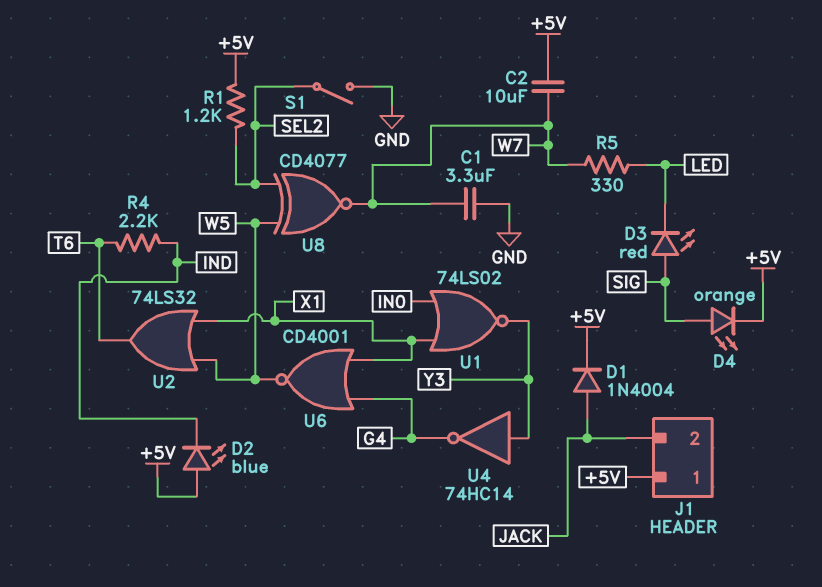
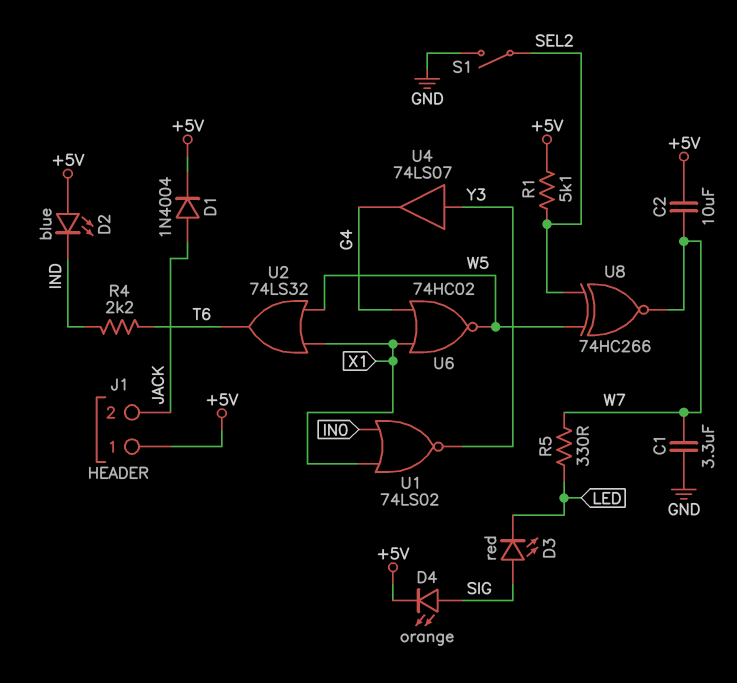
R1: 1.2k (+5V, SEL2) -> 5.1k (+5V, SEL2)
U4: NOT 74HC14 (in Y3, out G4) -> buffer 74LS07 (in Y3, out G4)
U6: NOR CD4001 (in G4, in X1, out W5) -> NOR 74HC02 (in G4, in X1, out W5)
U8: XNOR CD4077 (in SEL2, in W5, out W7) -> XNOR 74HC266 (in SEL2, in W5, out W7)

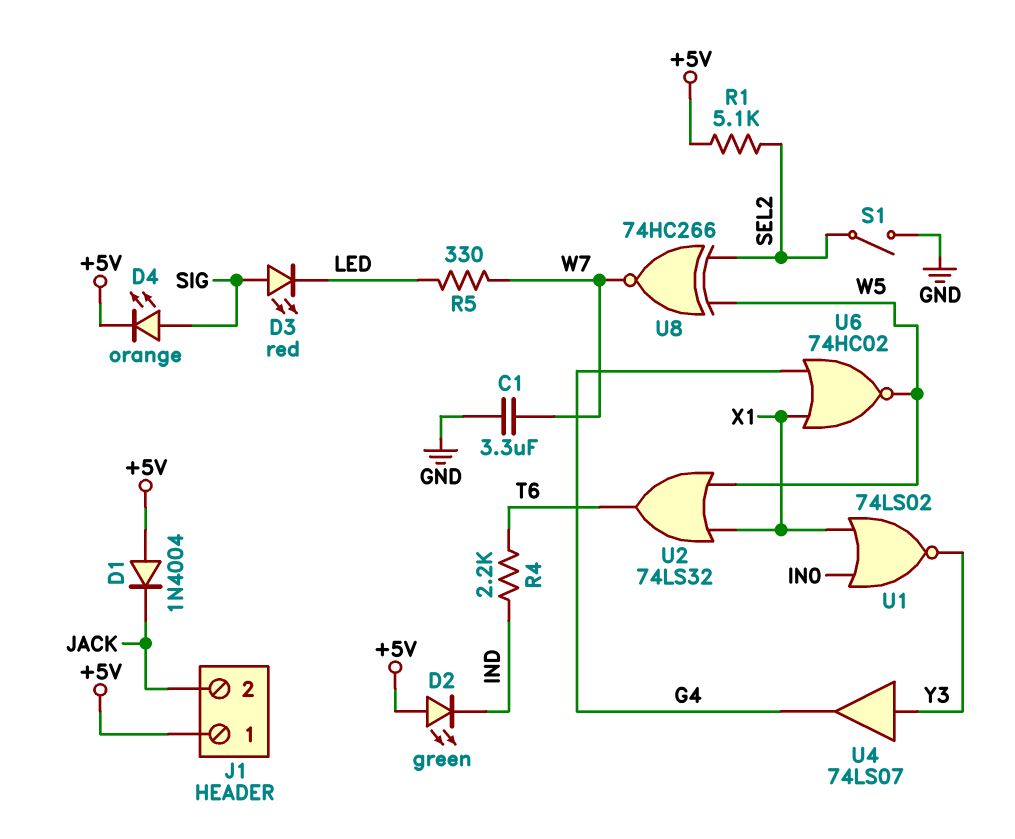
C2: 10uF (+5V, W7) -> none
D1: diode 1N4004 (A JACK, K +5V) -> diode 1N4004 (A +5V, K JACK)
D2: LED blue (A +5V, K IND) -> LED green (A +5V, K IND)

